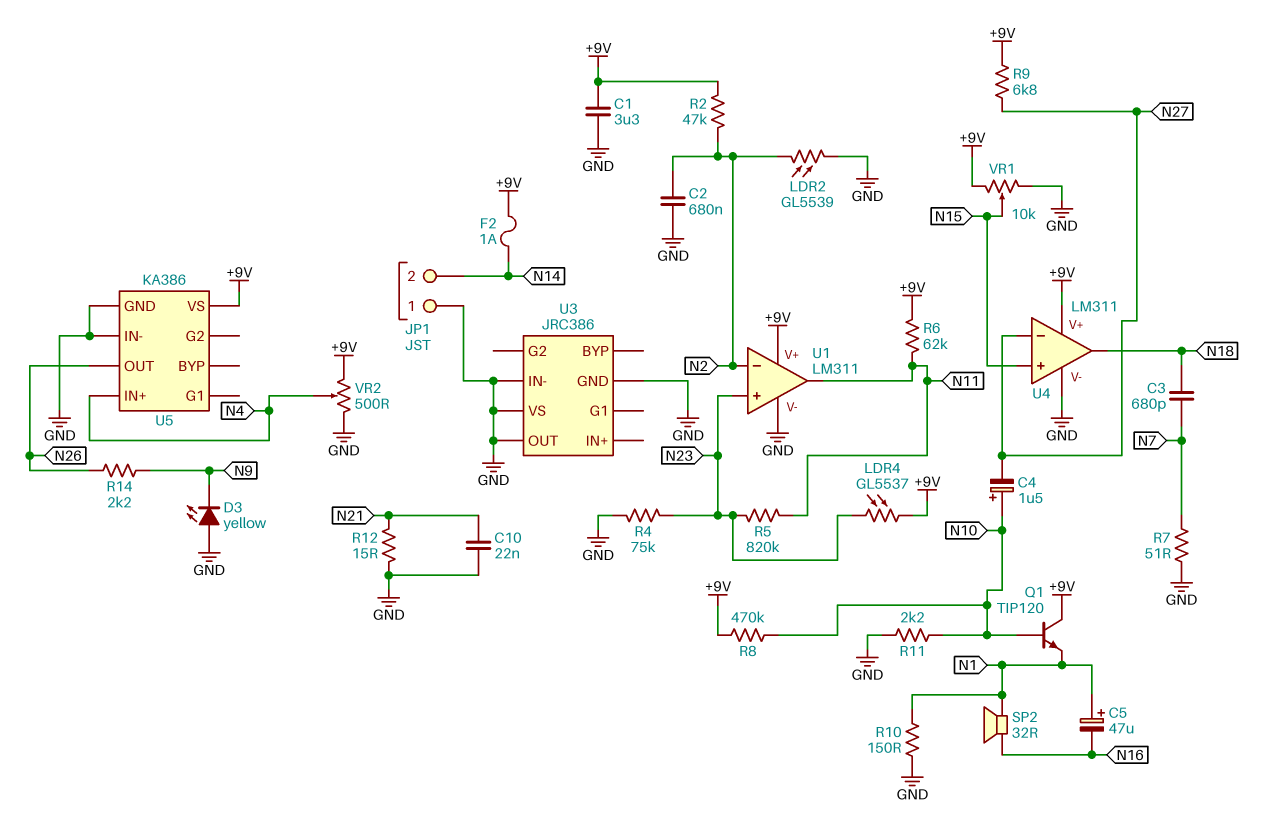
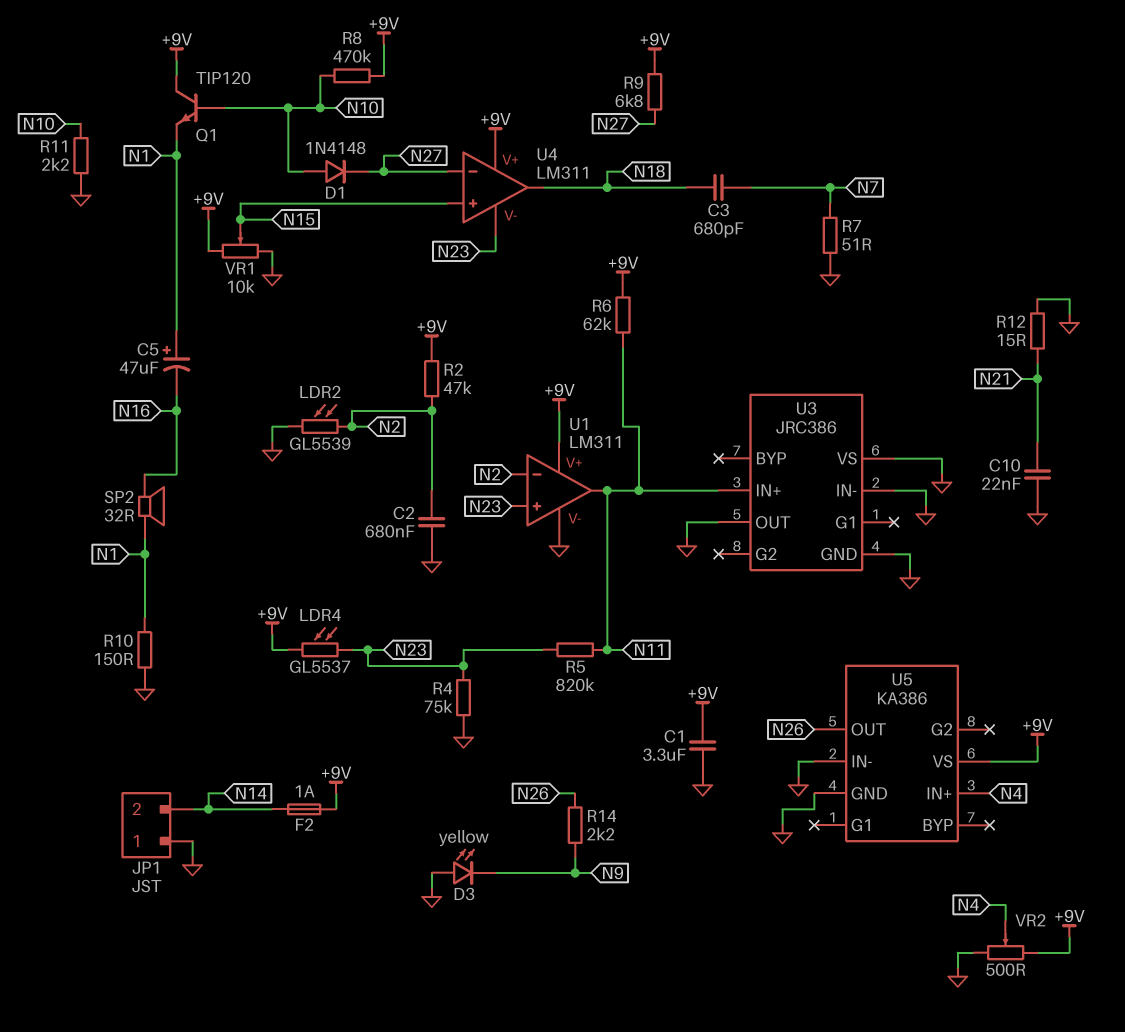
C4: 1.5uF (plus N10, minus N27) -> none
D1: none -> diode 1N4148 (A N10, K N27)
U3 pin IN+: none -> N11
U4 pin V-: GND -> N23

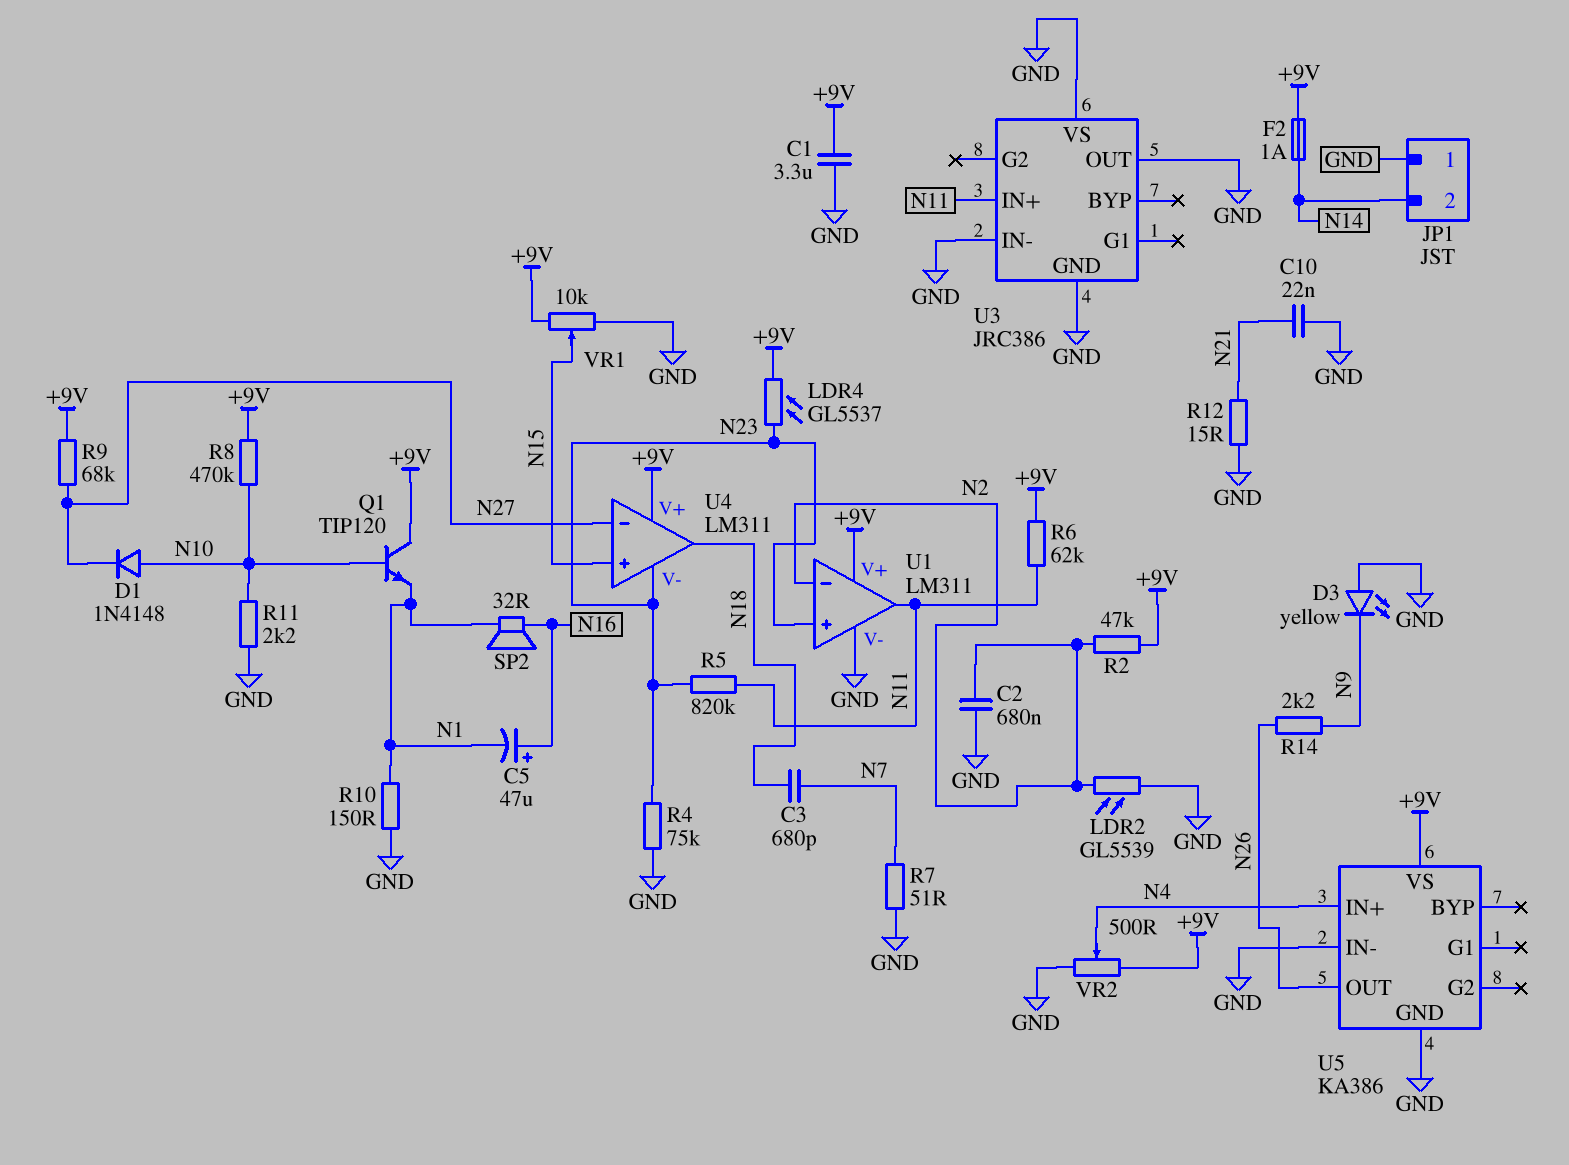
C5: 47uF (plus N1, minus N16) -> 47uF (plus N16, minus N1)
R9: 6.8k (+9V, N27) -> 68k (+9V, N27)

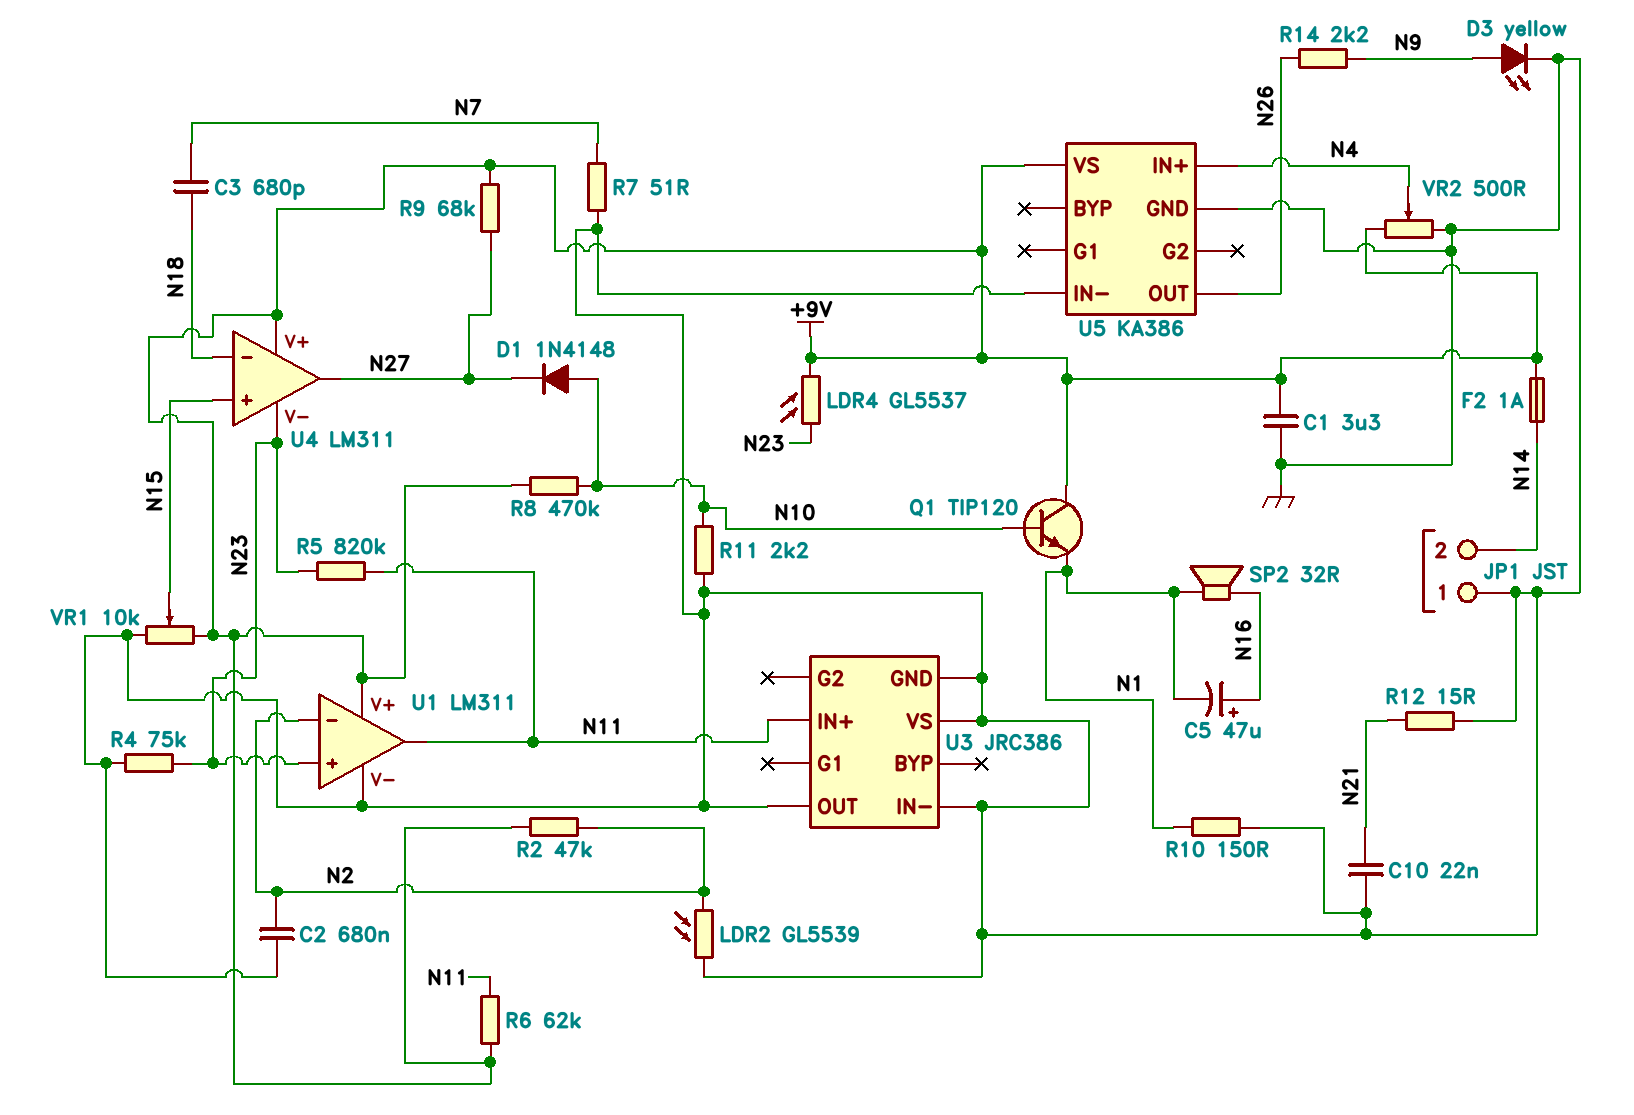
D3: LED yellow (A GND, K N9) -> LED yellow (A N9, K GND)
U4 pin in-: N27 -> N18
U4 pin out: N18 -> N27

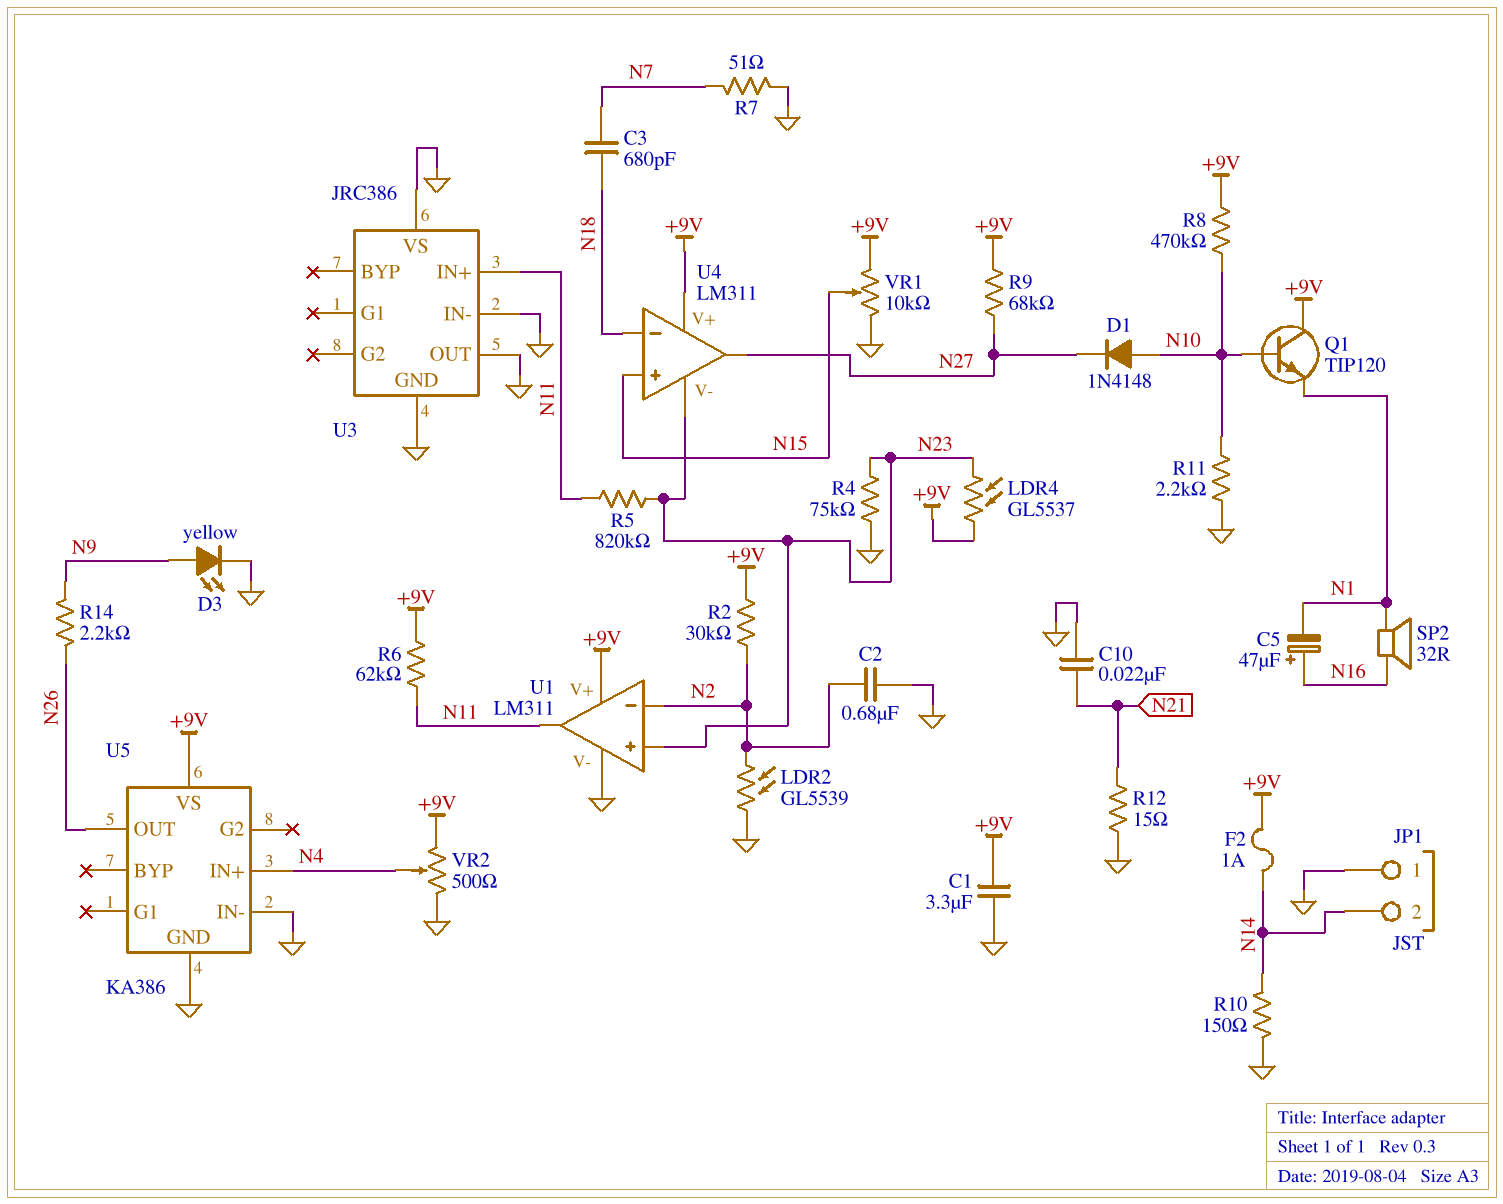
R2: 47k (+9V, N2) -> 30k (+9V, N2)
R10: 150 (GND, N1) -> 150 (GND, N14)

